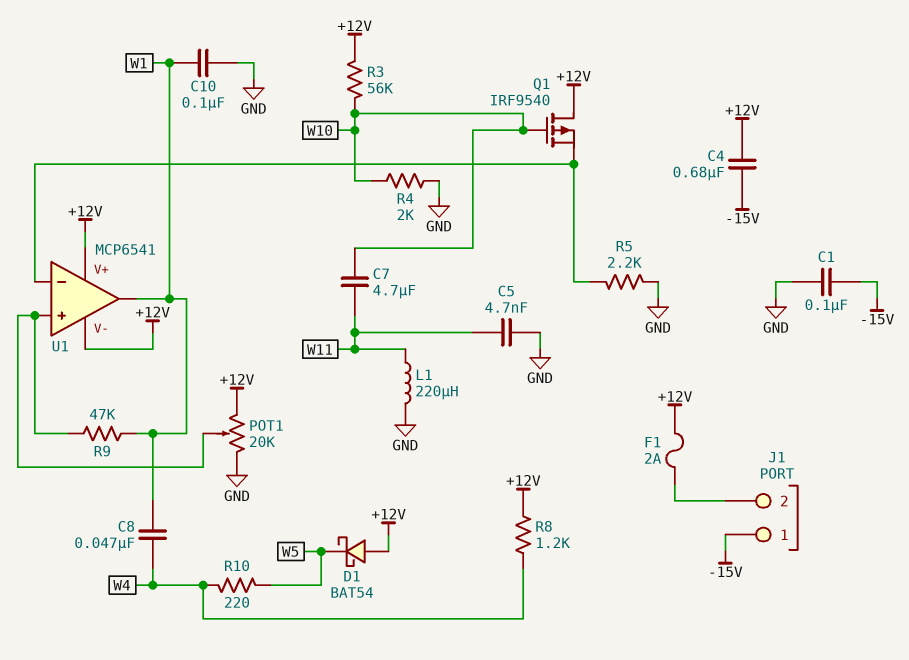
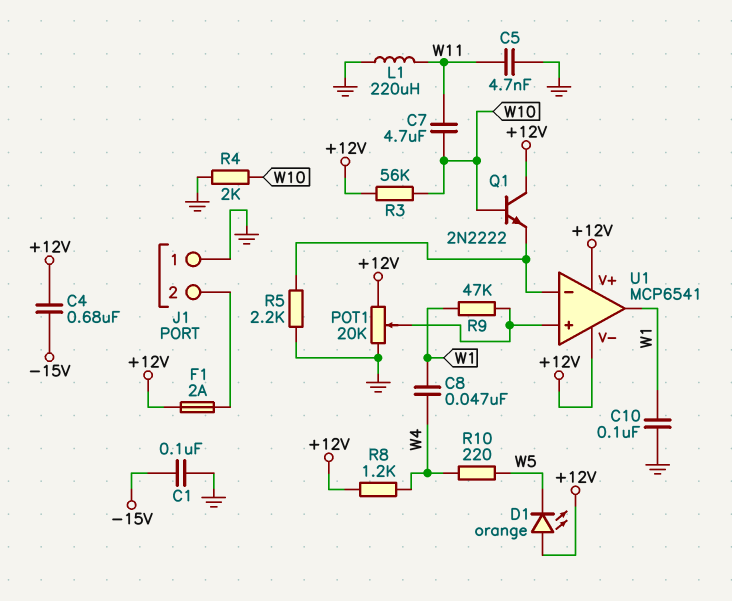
D1: schottky BAT54 (A +12V, K W5) -> LED orange (A +12V, K W5)
J1 pin 1: -15V -> GND
Q1: PMOS IRF9540 (G W10, D +12V, S U1/in-) -> NPN 2N2222 (B W10, C +12V, E U1/in-)

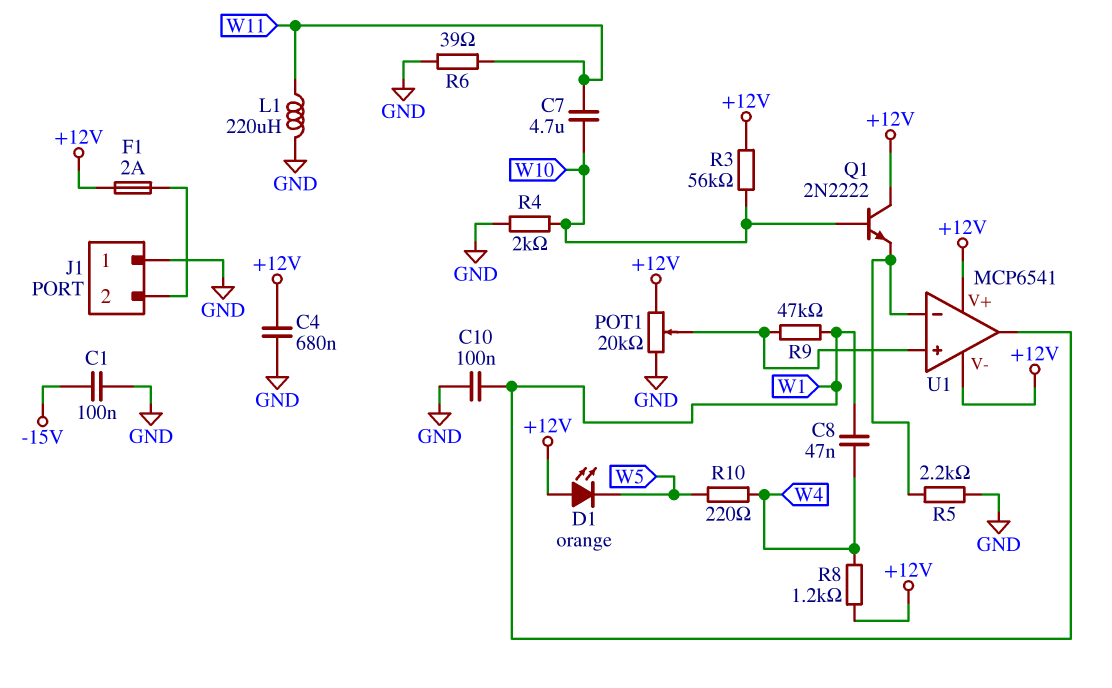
C4: 680nF (+12V, -15V) -> 680nF (+12V, GND)
C5: 4.7nF (GND, W11) -> none
R6: none -> 39 (GND, W11)

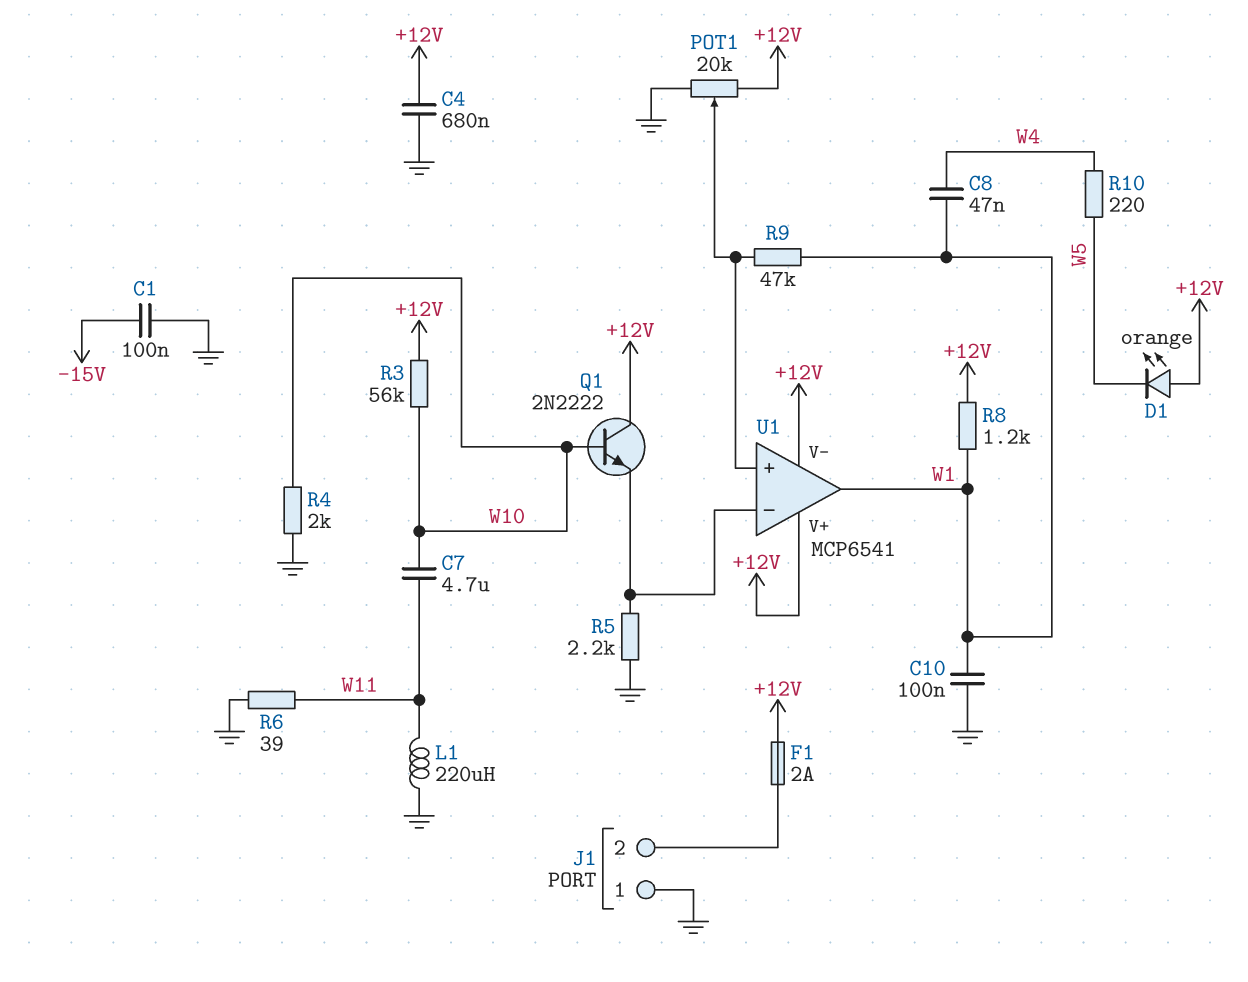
R8: 1.2k (+12V, W4) -> 1.2k (+12V, W1)

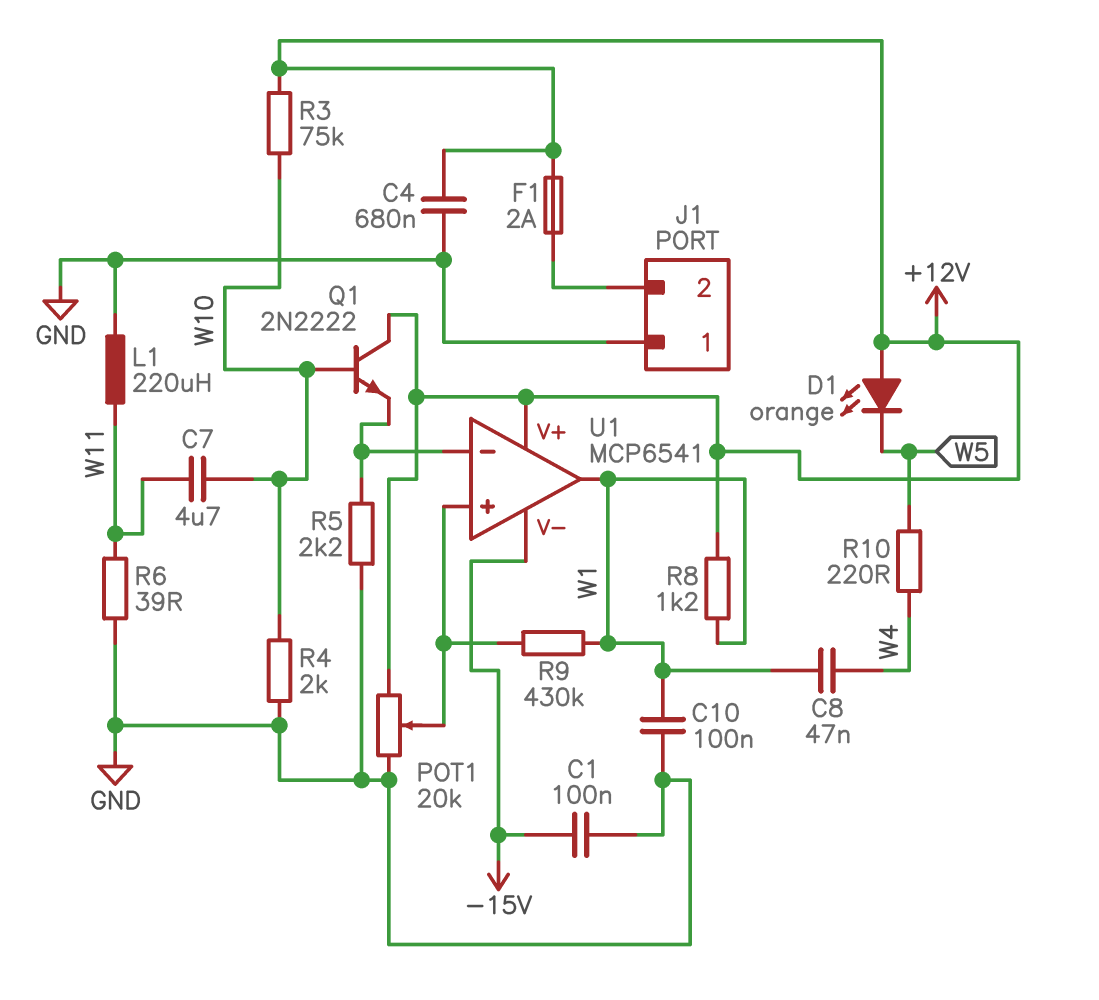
R3: 56k (+12V, W10) -> 75k (+12V, W10)
R9: 47k (U1/in+, W1) -> 430k (U1/in+, W1)
U1 pin V-: +12V -> -15V

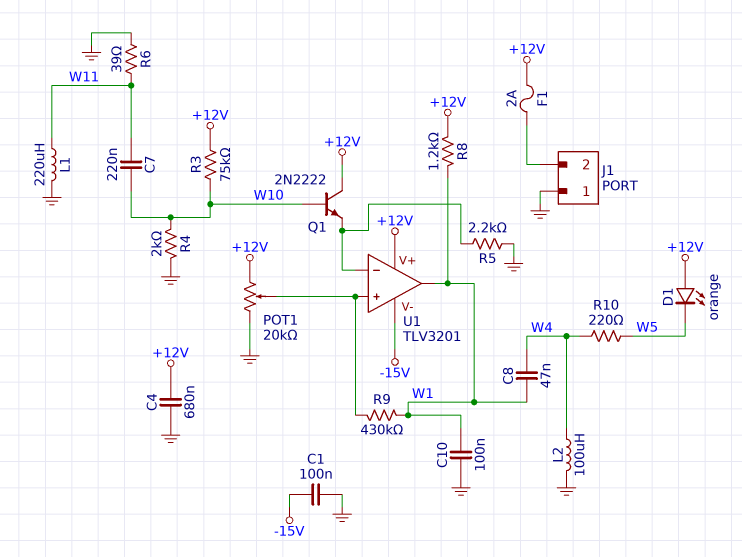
C7: 4.7uF (W10, W11) -> 220nF (W10, W11)
L2: none -> 100uH (GND, W4)
U1: MCP6541 -> TLV3201

